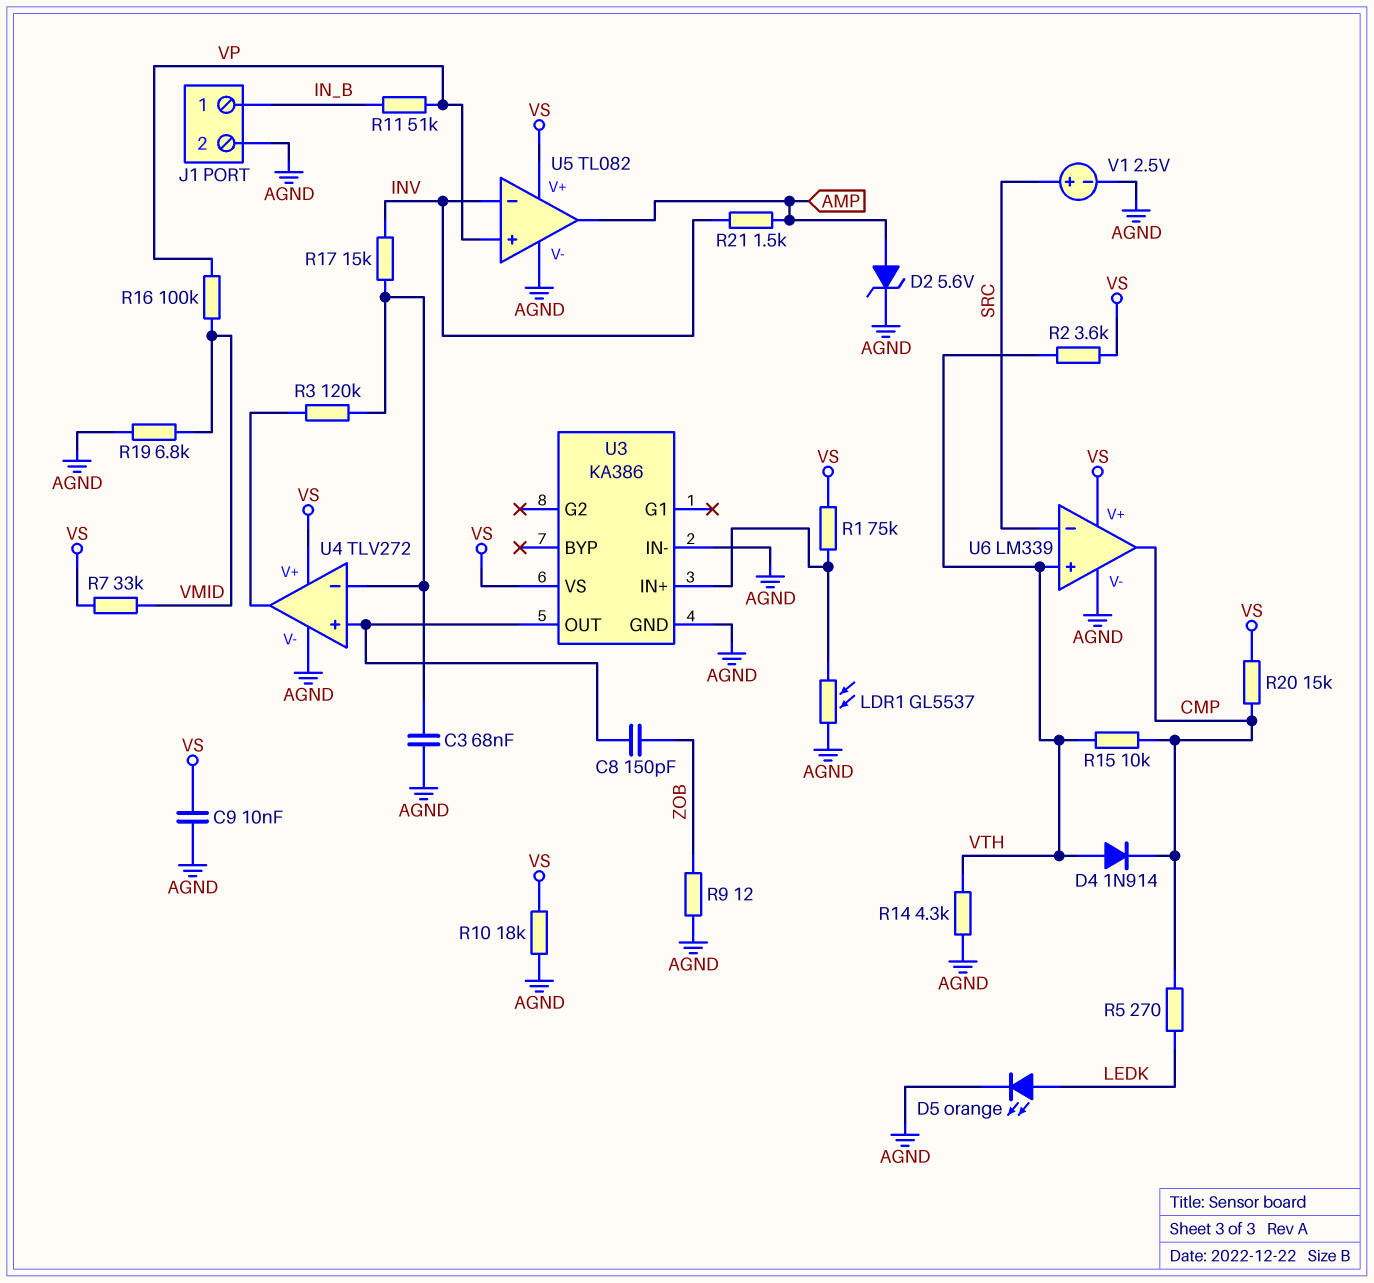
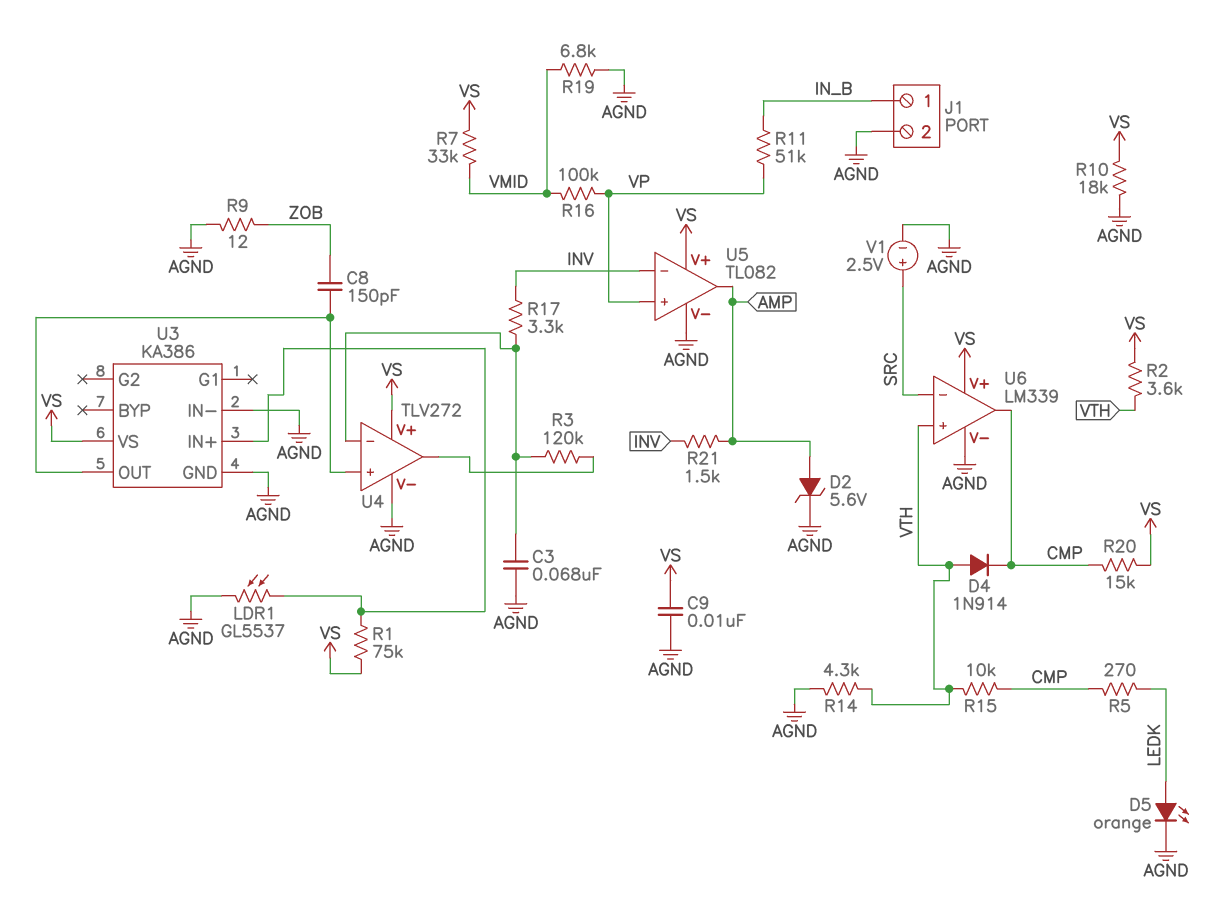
R17: 15k (INV, U4/in-) -> 3.3k (INV, U4/in-)

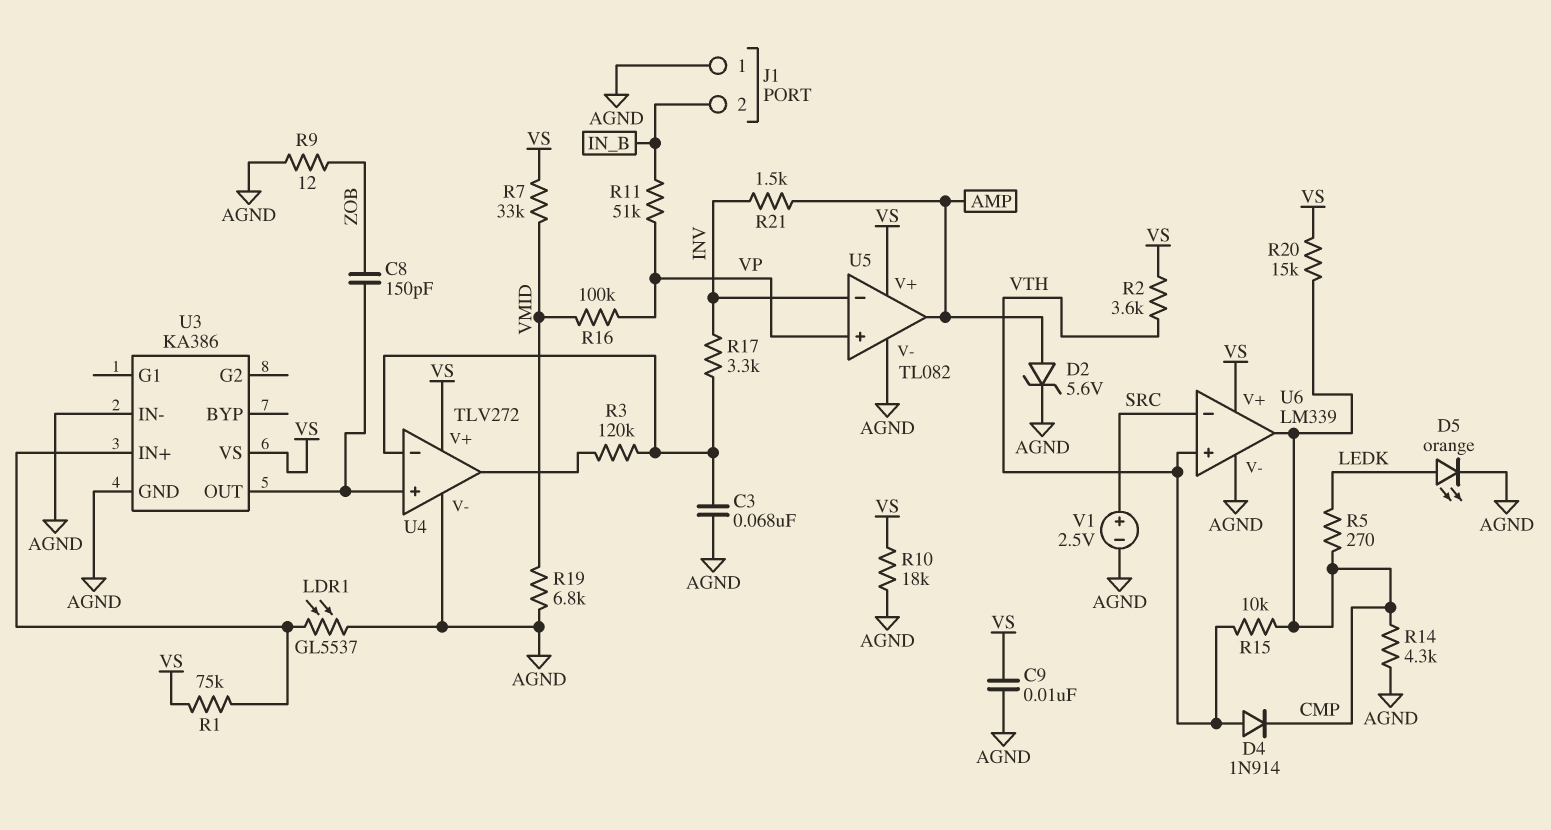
J1 pin 1: IN_B -> AGND
J1 pin 2: AGND -> IN_B
R14: 4.3k (AGND, VTH) -> 4.3k (AGND, CMP)

